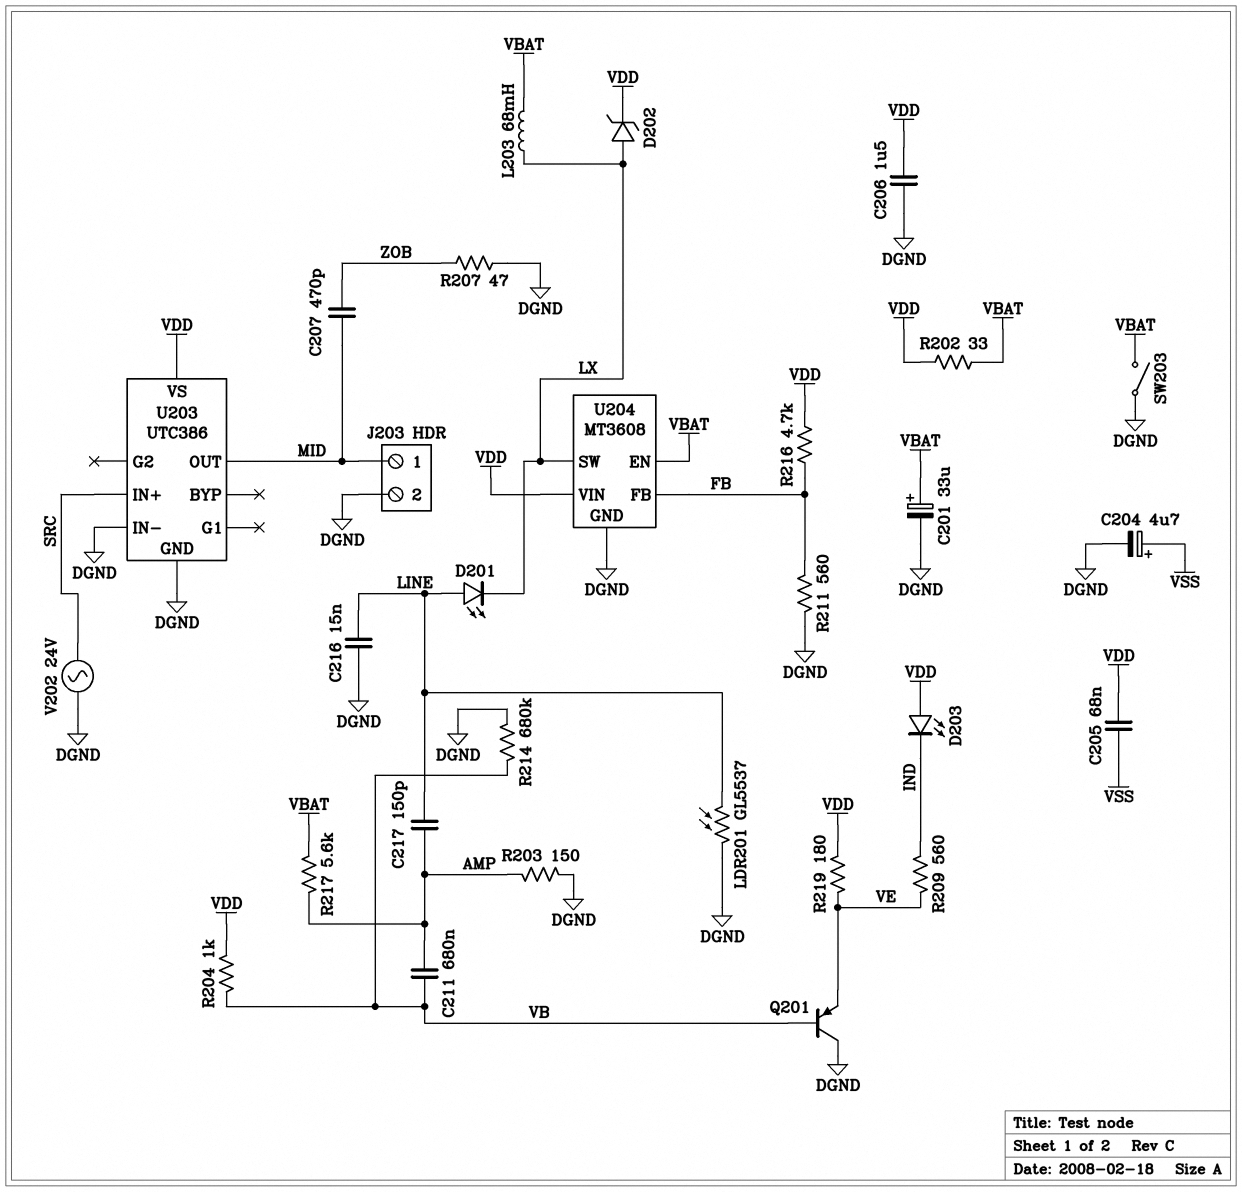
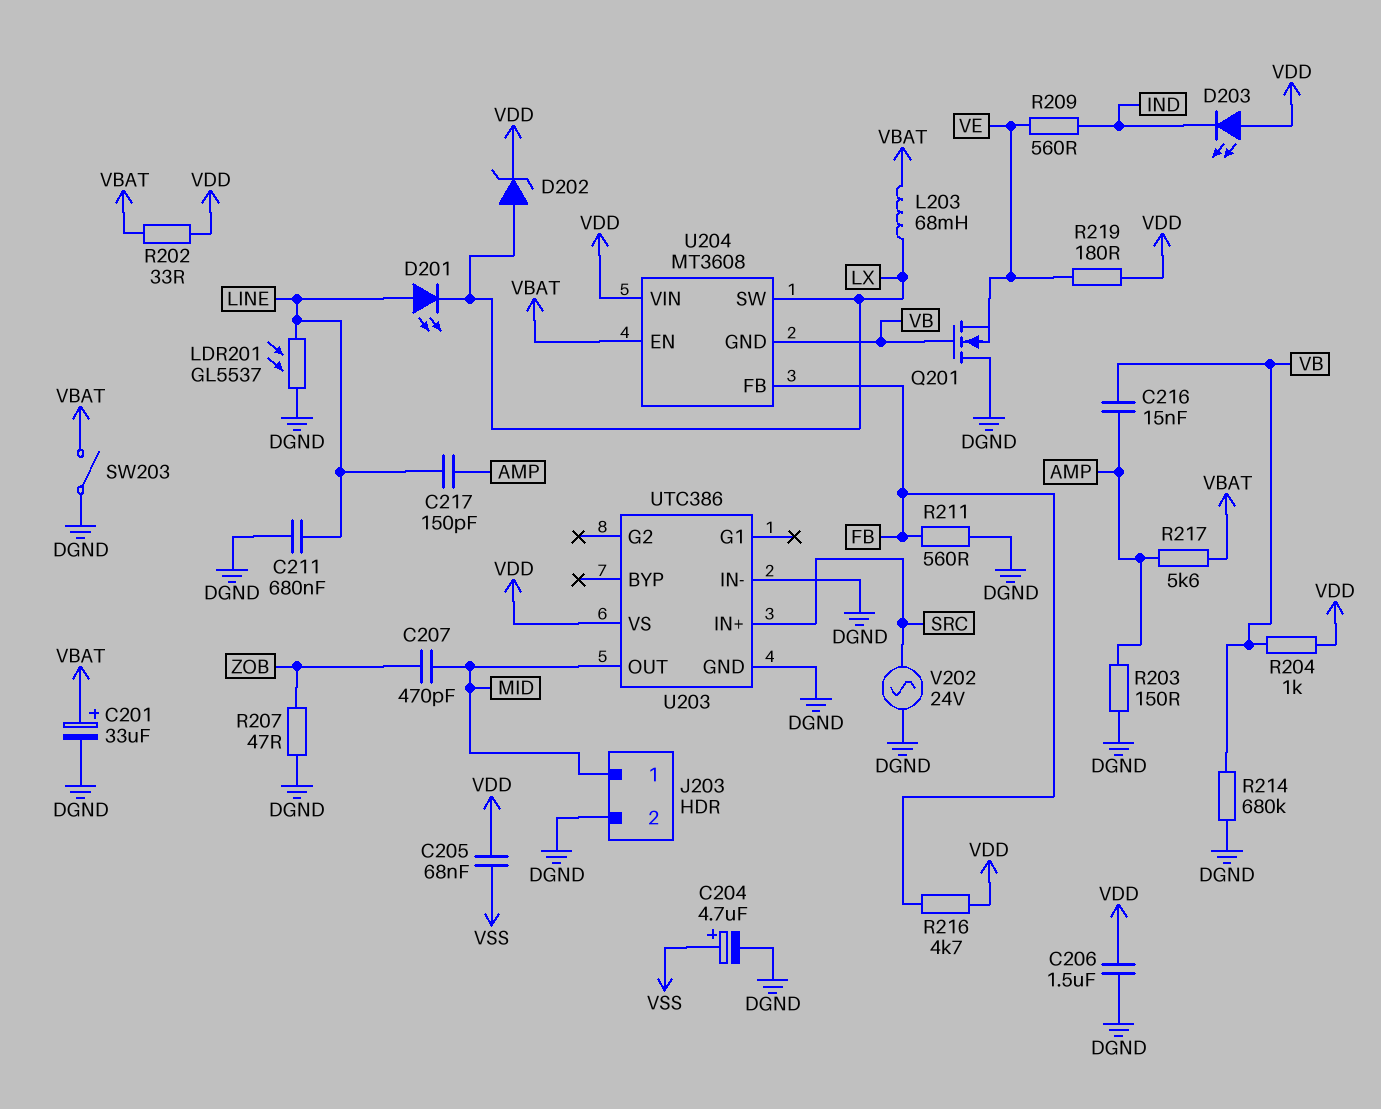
C211: 680nF (AMP, VB) -> 680nF (DGND, LINE)
C216: 15nF (DGND, LINE) -> 15nF (AMP, VB)
Q201: PNP (B VB, C DGND, E VE) -> NMOS (G VB, D DGND, S VE)
U204 pin GND: DGND -> VB

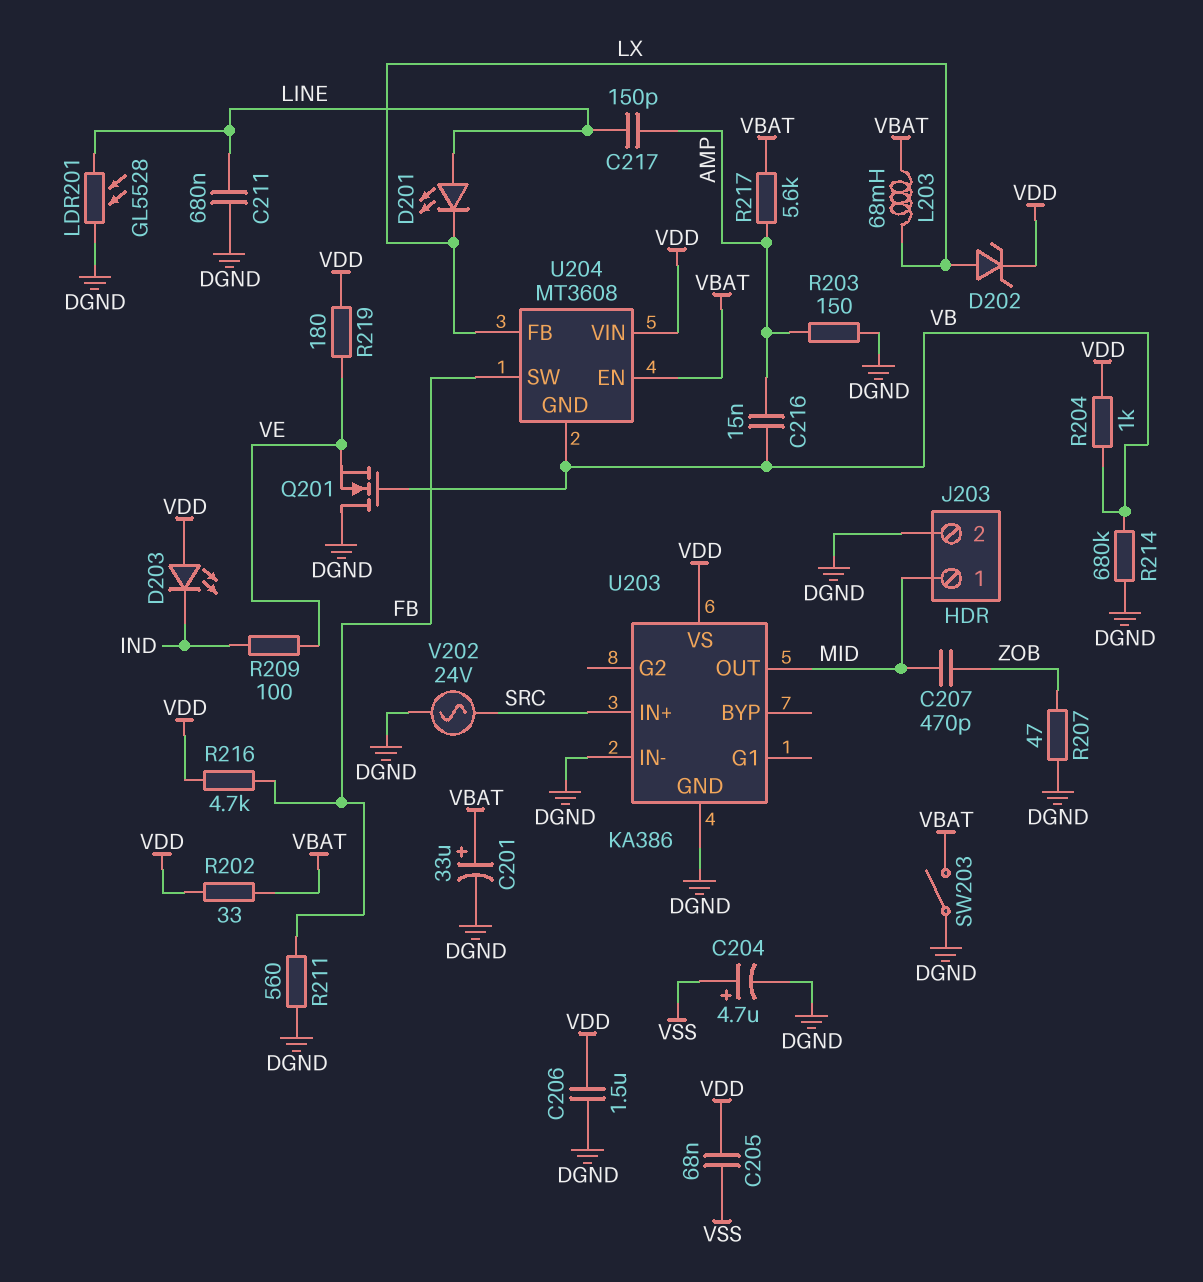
LDR201: GL5537 (DGND, LINE) -> GL5528 (DGND, LINE)
R209: 560 (IND, VE) -> 100 (IND, VE)
U203: UTC386 -> KA386
U204 pin FB: FB -> LX
U204 pin SW: LX -> FB

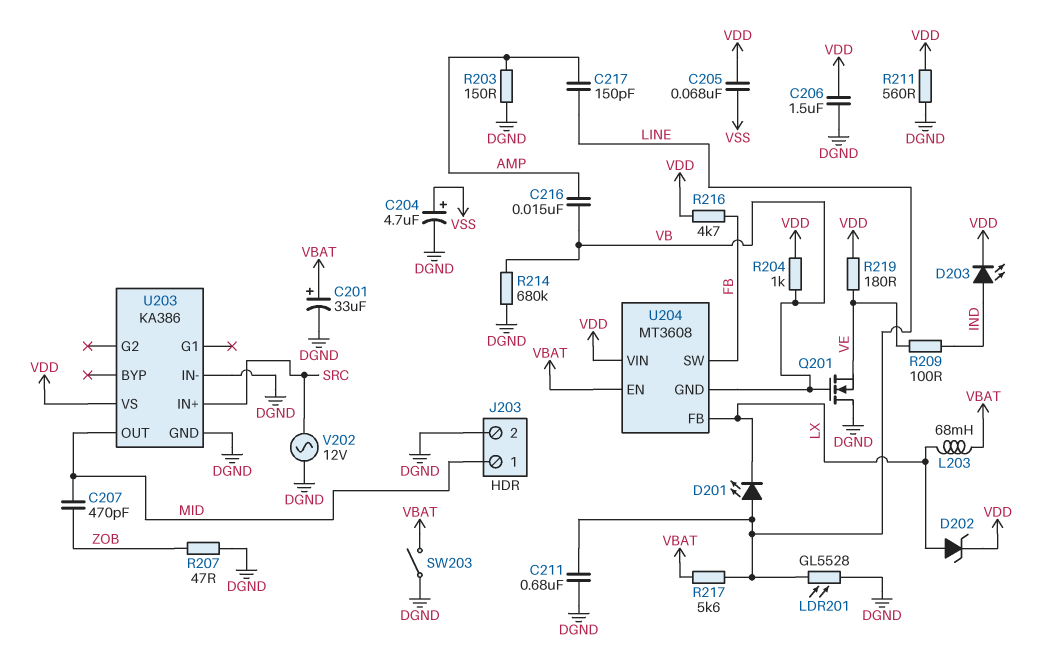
D203: LED (A VDD, K IND) -> LED (A IND, K VDD)
R202: 33 (VBAT, VDD) -> none
R211: 560 (DGND, FB) -> 560 (DGND, VDD)
R217: 5.6k (AMP, VBAT) -> 5.6k (LINE, VBAT)
V202: AC 24V (DGND, SRC) -> AC 12V (DGND, SRC)

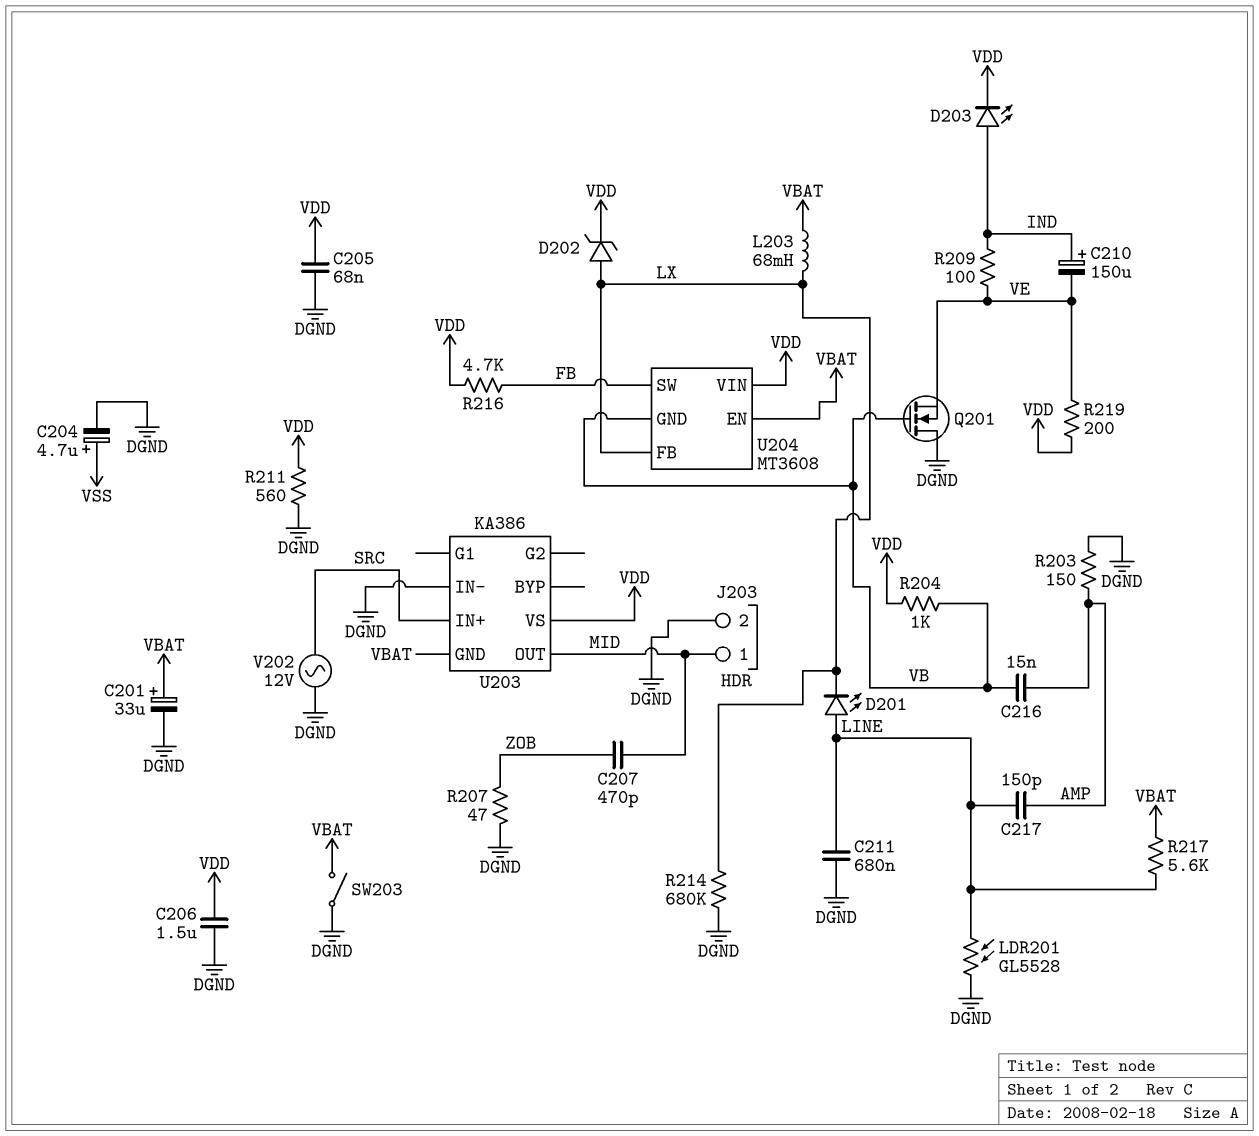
C205: 68nF (VDD, VSS) -> 68nF (DGND, VDD)
C210: none -> 150uF (plus IND, minus VE)
R214: 680k (DGND, VB) -> 680k (DGND, LX)
R219: 180 (VDD, VE) -> 200 (VDD, VE)
U203 pin GND: DGND -> VBAT

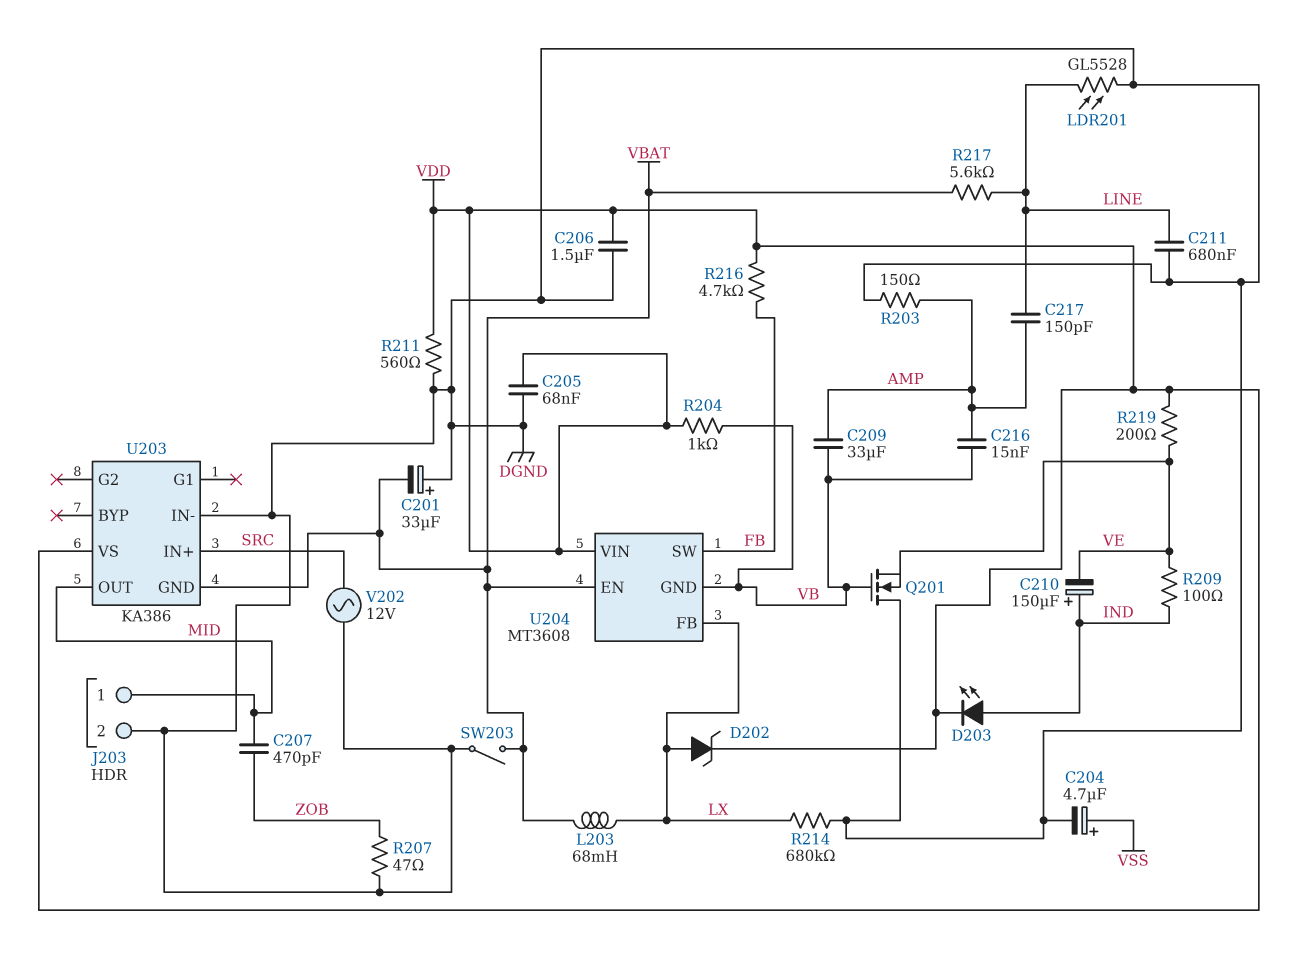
C201: 33uF (plus VBAT, minus DGND) -> 33uF (plus DGND, minus VBAT)
C209: none -> 33uF (AMP, VB)
D201: LED (A LINE, K LX) -> none

